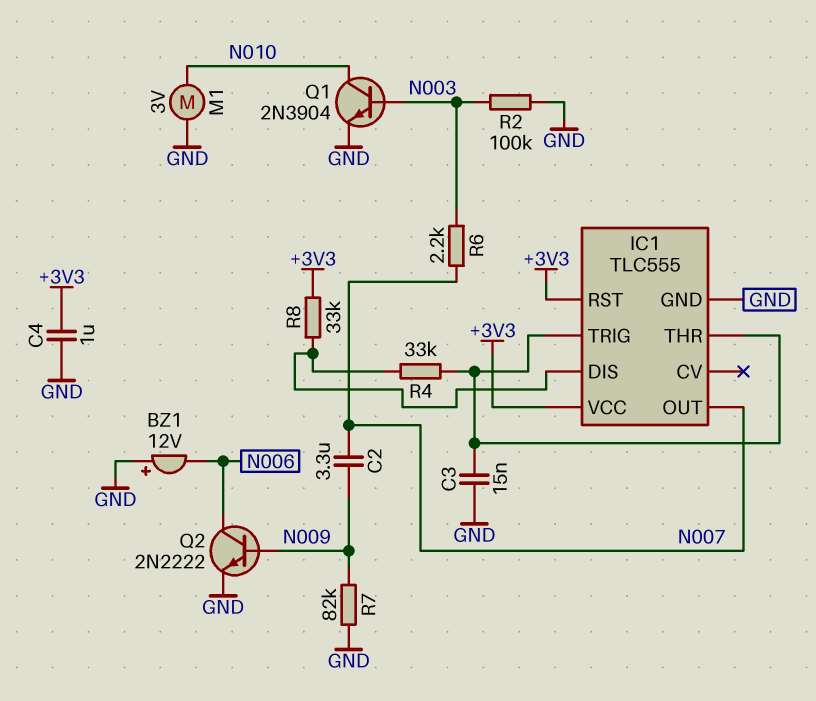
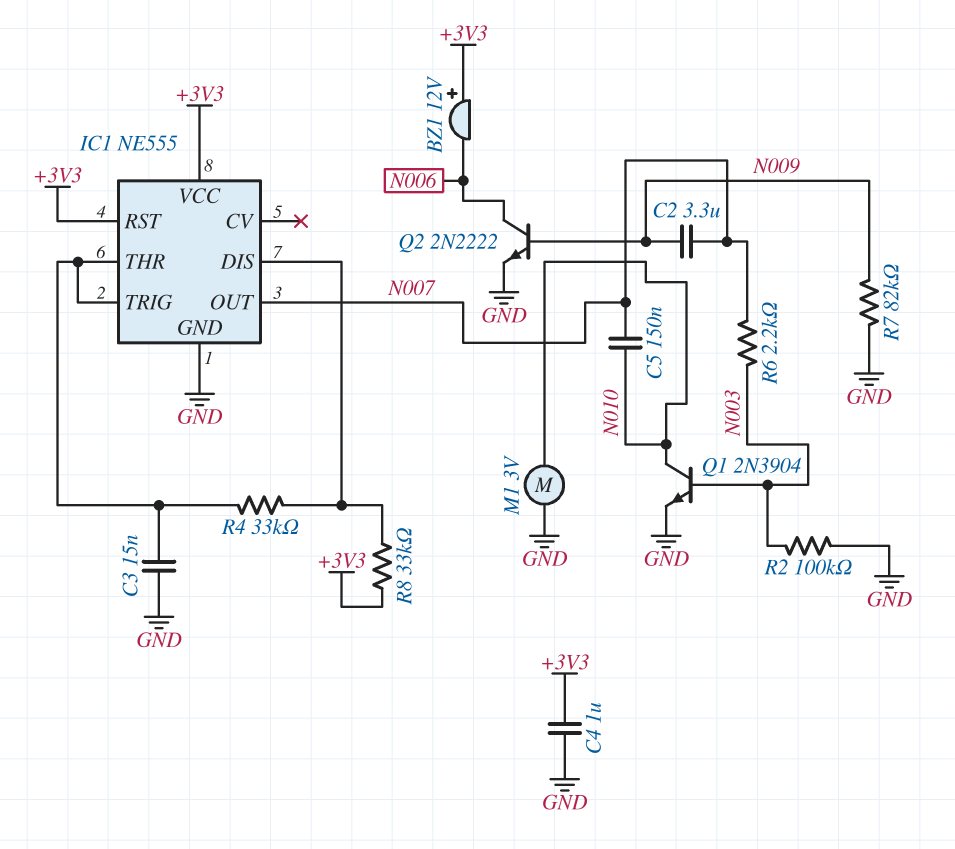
BZ1: buzzer 12V (plus GND, minus N006) -> buzzer 12V (plus +3V3, minus N006)
C5: none -> 150nF (N007, N010)
IC1: TLC555 -> NE555

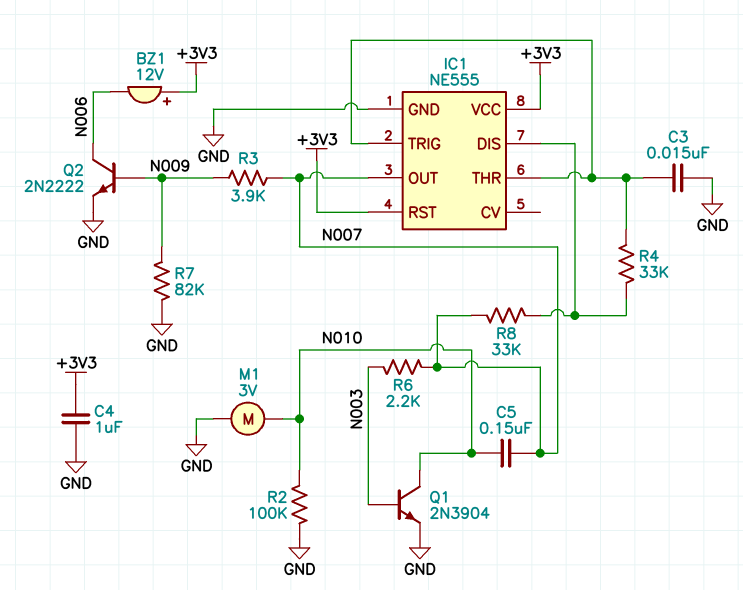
C2: 3.3uF (N007, N009) -> none
R2: 100k (GND, N003) -> 100k (GND, N010)
R3: none -> 3.9k (N007, N009)
R8: 33k (+3V3, IC1/DIS) -> 33k (IC1/DIS, N007)

